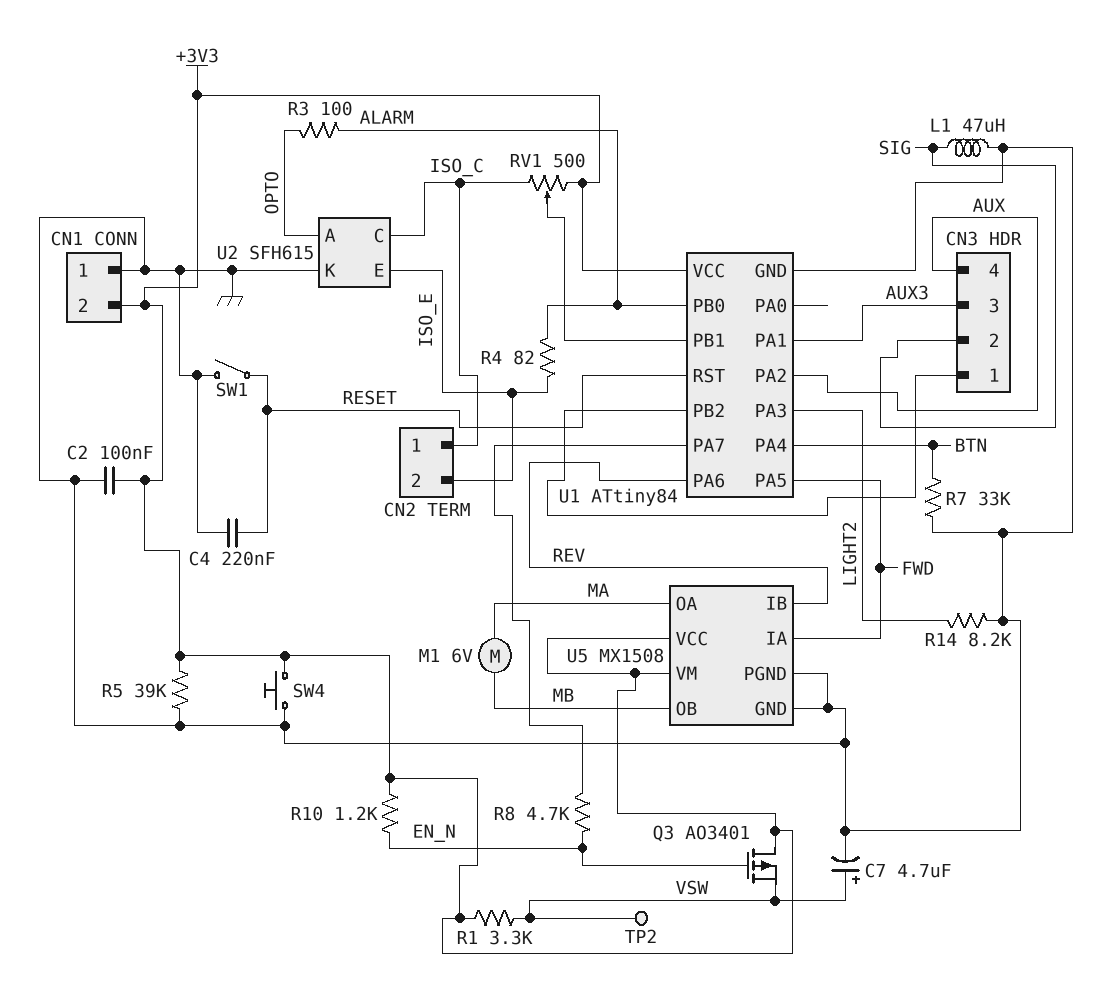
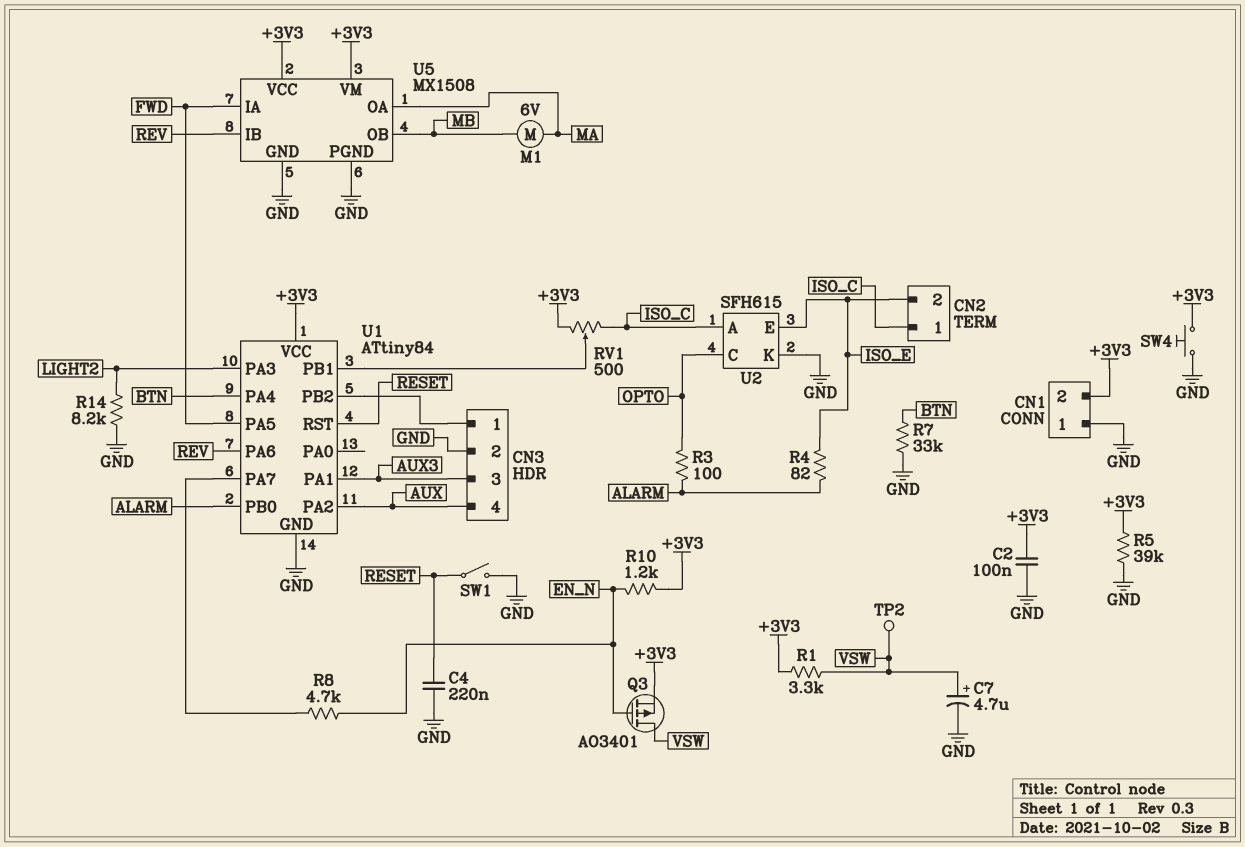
CN3 pin 2: SIG -> GND
L1: 47uH (GND, SIG) -> none
Q3: PMOS AO3401 (G EN_N, D +3V3, S VSW) -> PMOS AO3401 (G EN_N, D VSW, S +3V3)
U2 pin A: OPTO -> ISO_C
U2 pin C: ISO_C -> OPTO

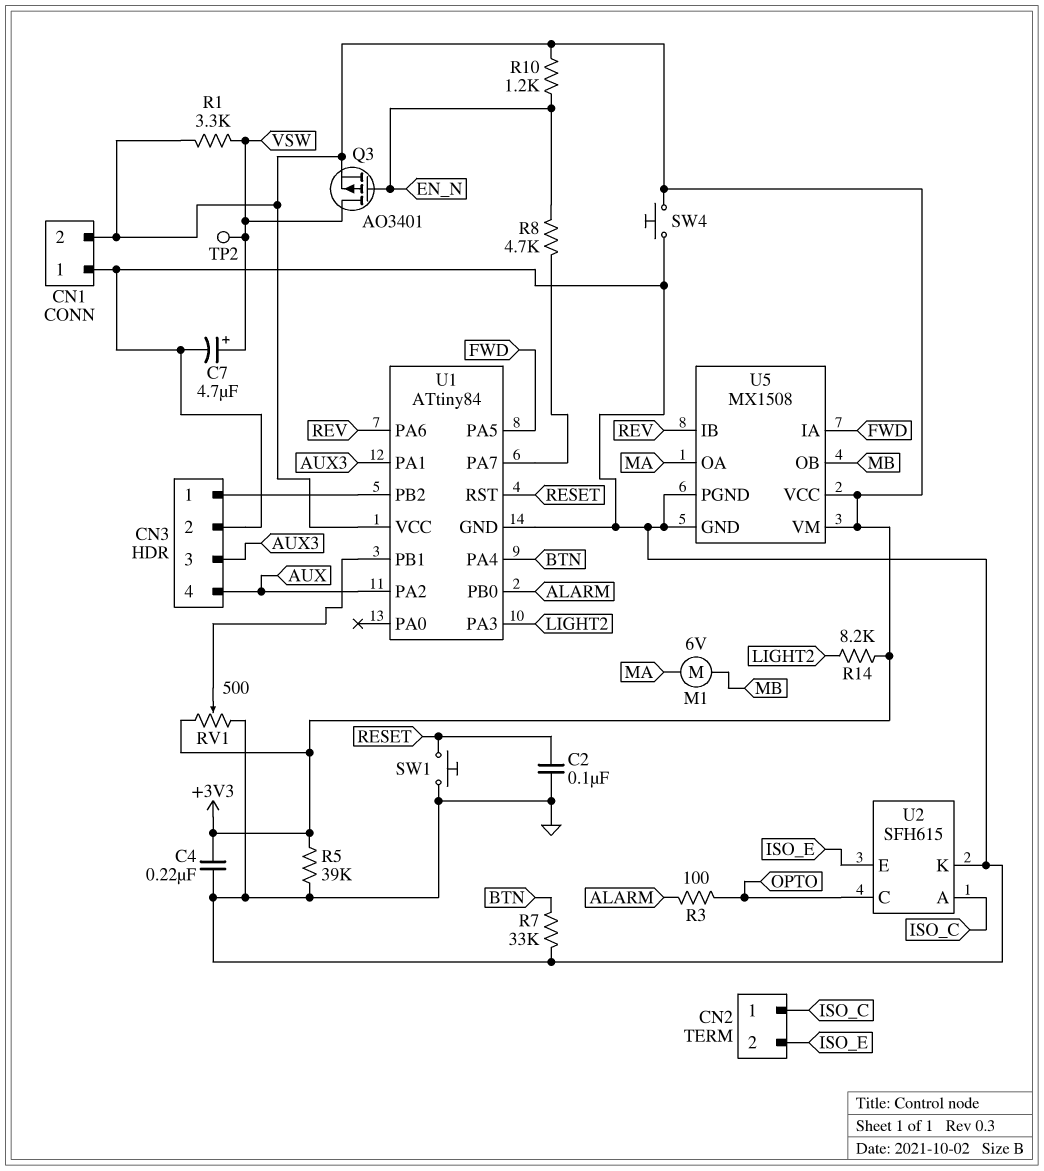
C2: 100nF (+3V3, GND) -> 100nF (GND, RESET)
C4: 220nF (GND, RESET) -> 220nF (+3V3, GND)
R4: 82 (ALARM, ISO_E) -> none
R14: 8.2k (GND, LIGHT2) -> 8.2k (+3V3, LIGHT2)
RV1: 500 (+3V3, ISO_C, wiper U1/PB1) -> 500 (+3V3, GND, wiper U1/PB1)
SW1: switch (GND, RESET) -> button (GND, RESET)

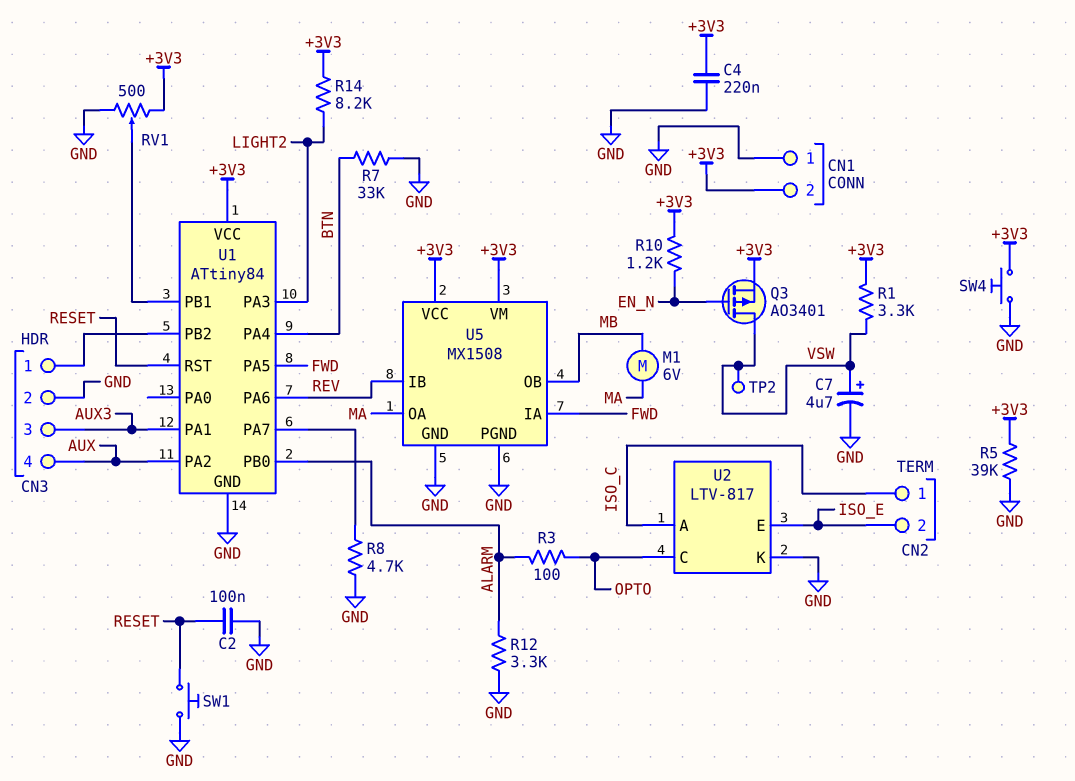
R8: 4.7k (EN_N, U1/PA7) -> 4.7k (GND, U1/PA7)
R12: none -> 3.3k (ALARM, GND)
U2: SFH615 -> LTV-817

